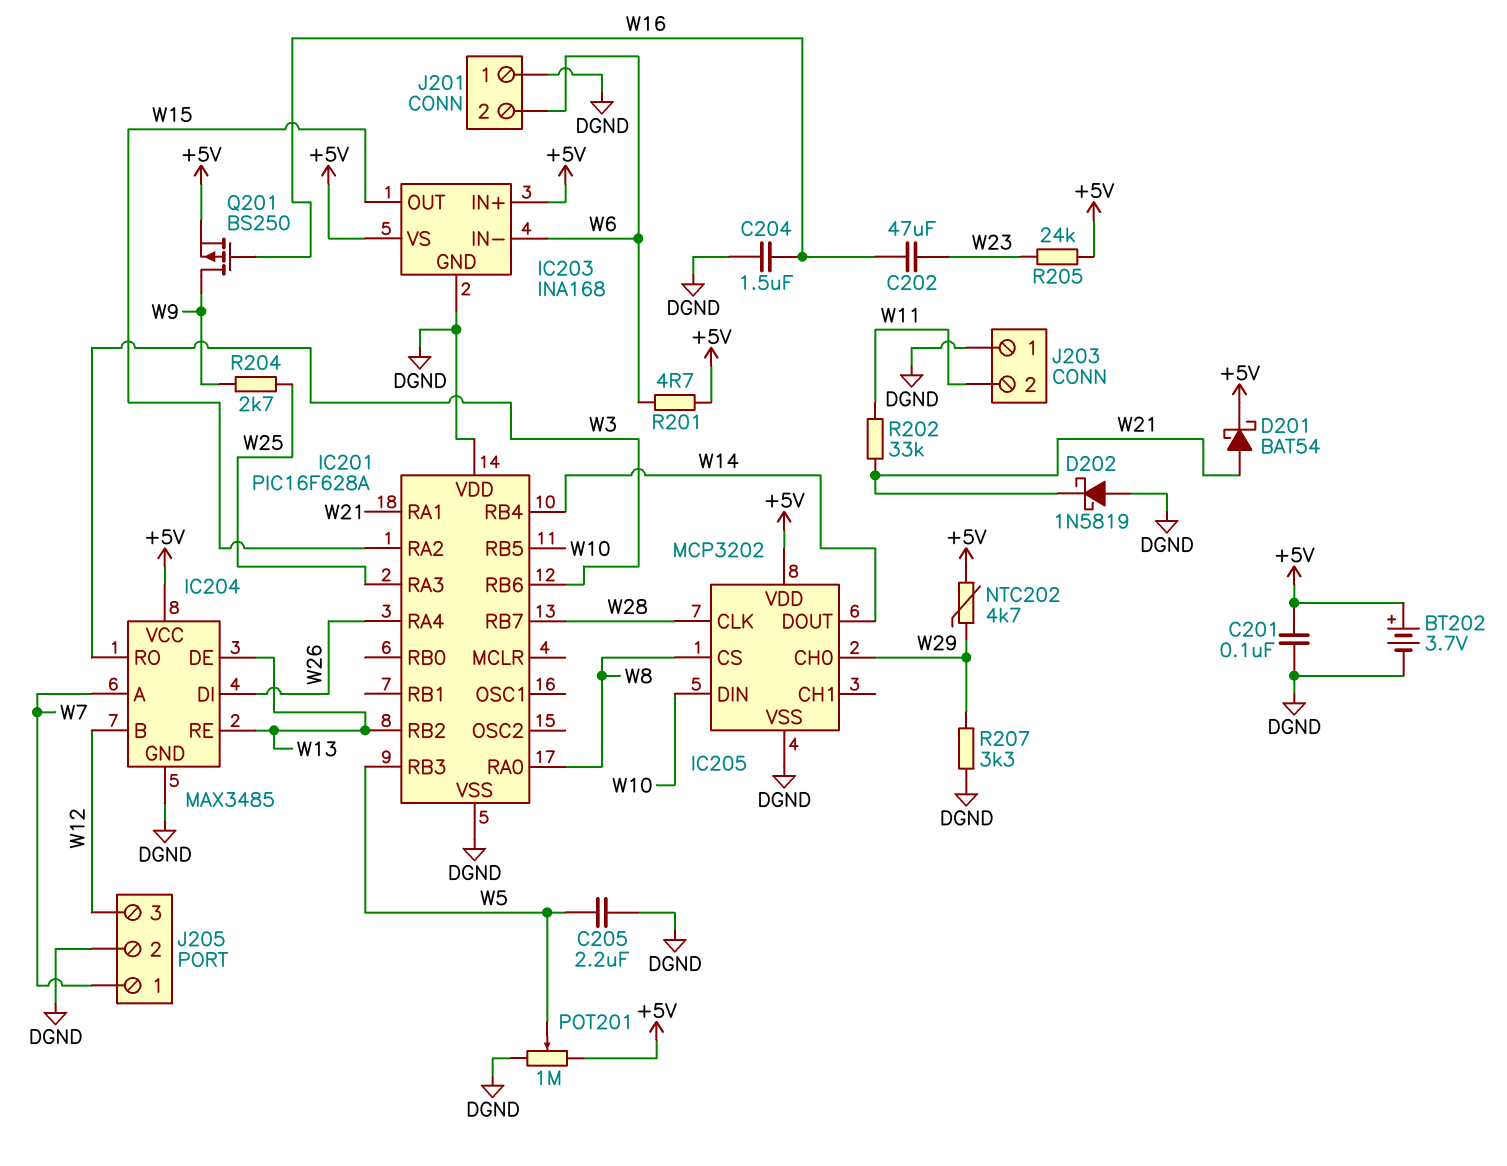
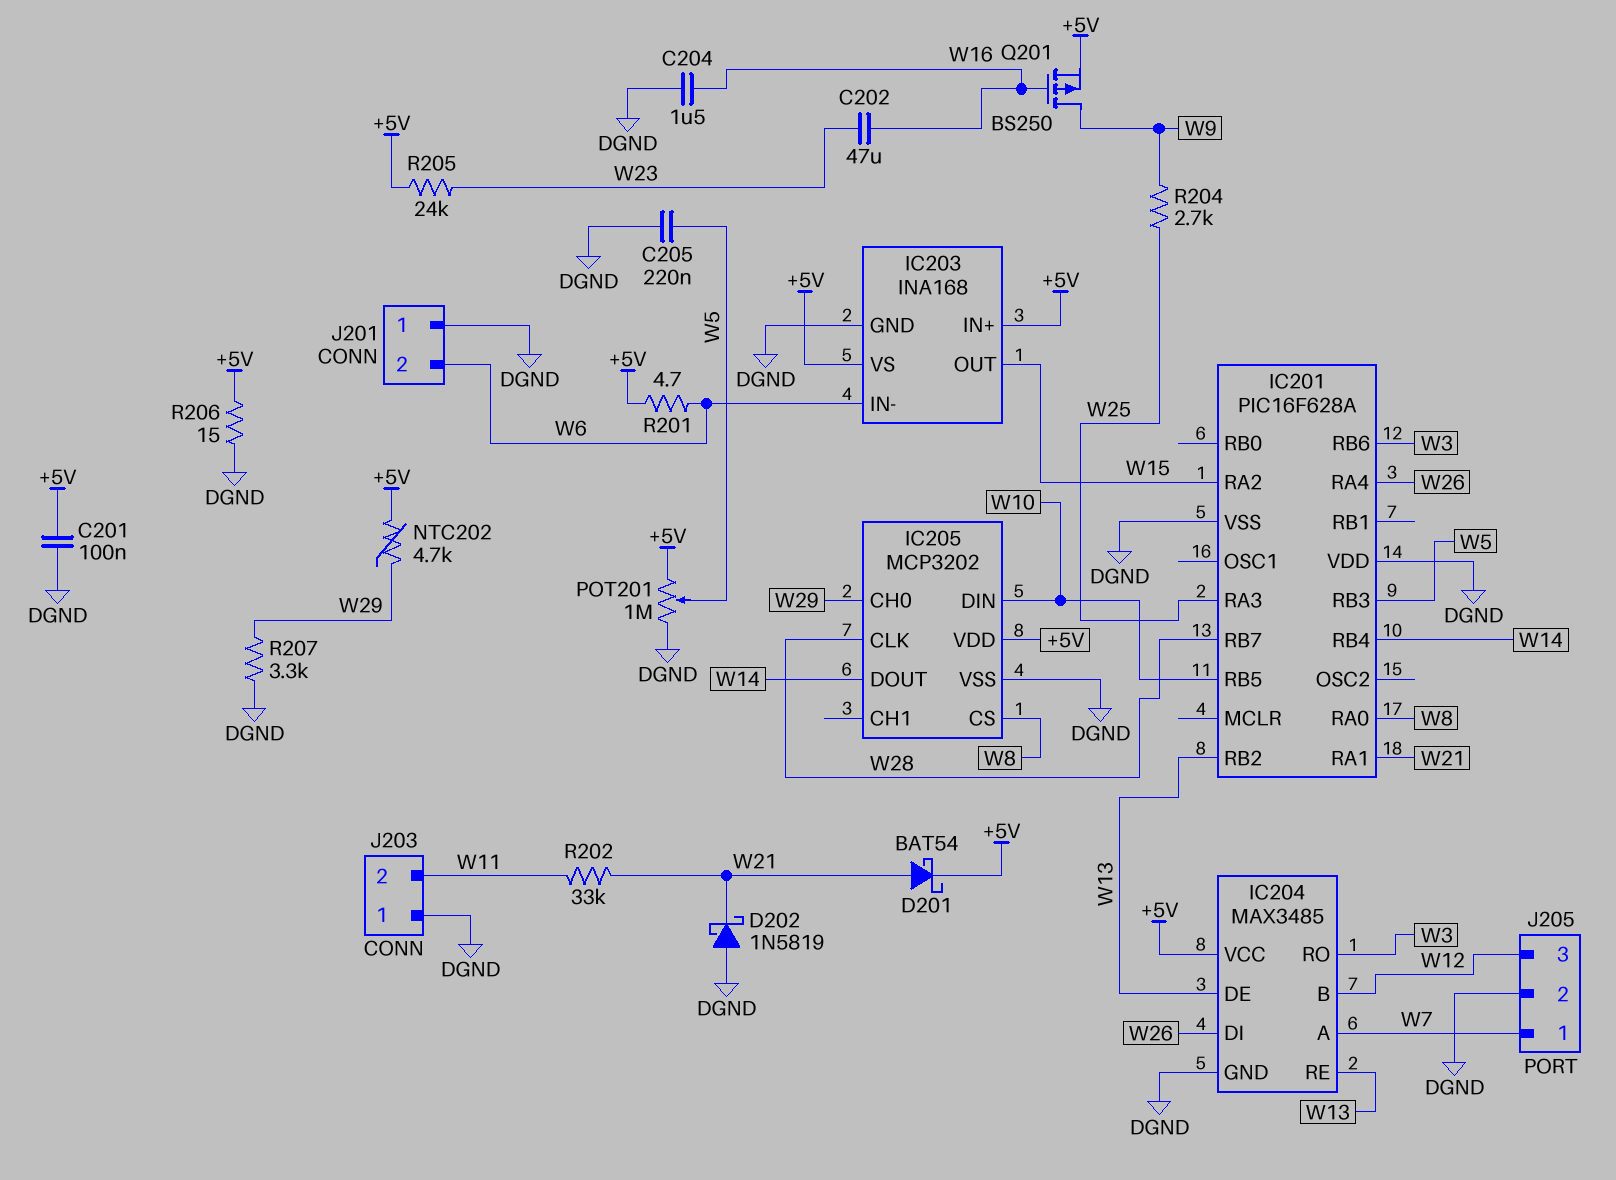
BT202: 3.7V (plus +5V, minus DGND) -> none
C205: 2.2uF (DGND, W5) -> 220nF (DGND, W5)
R206: none -> 15 (+5V, DGND)

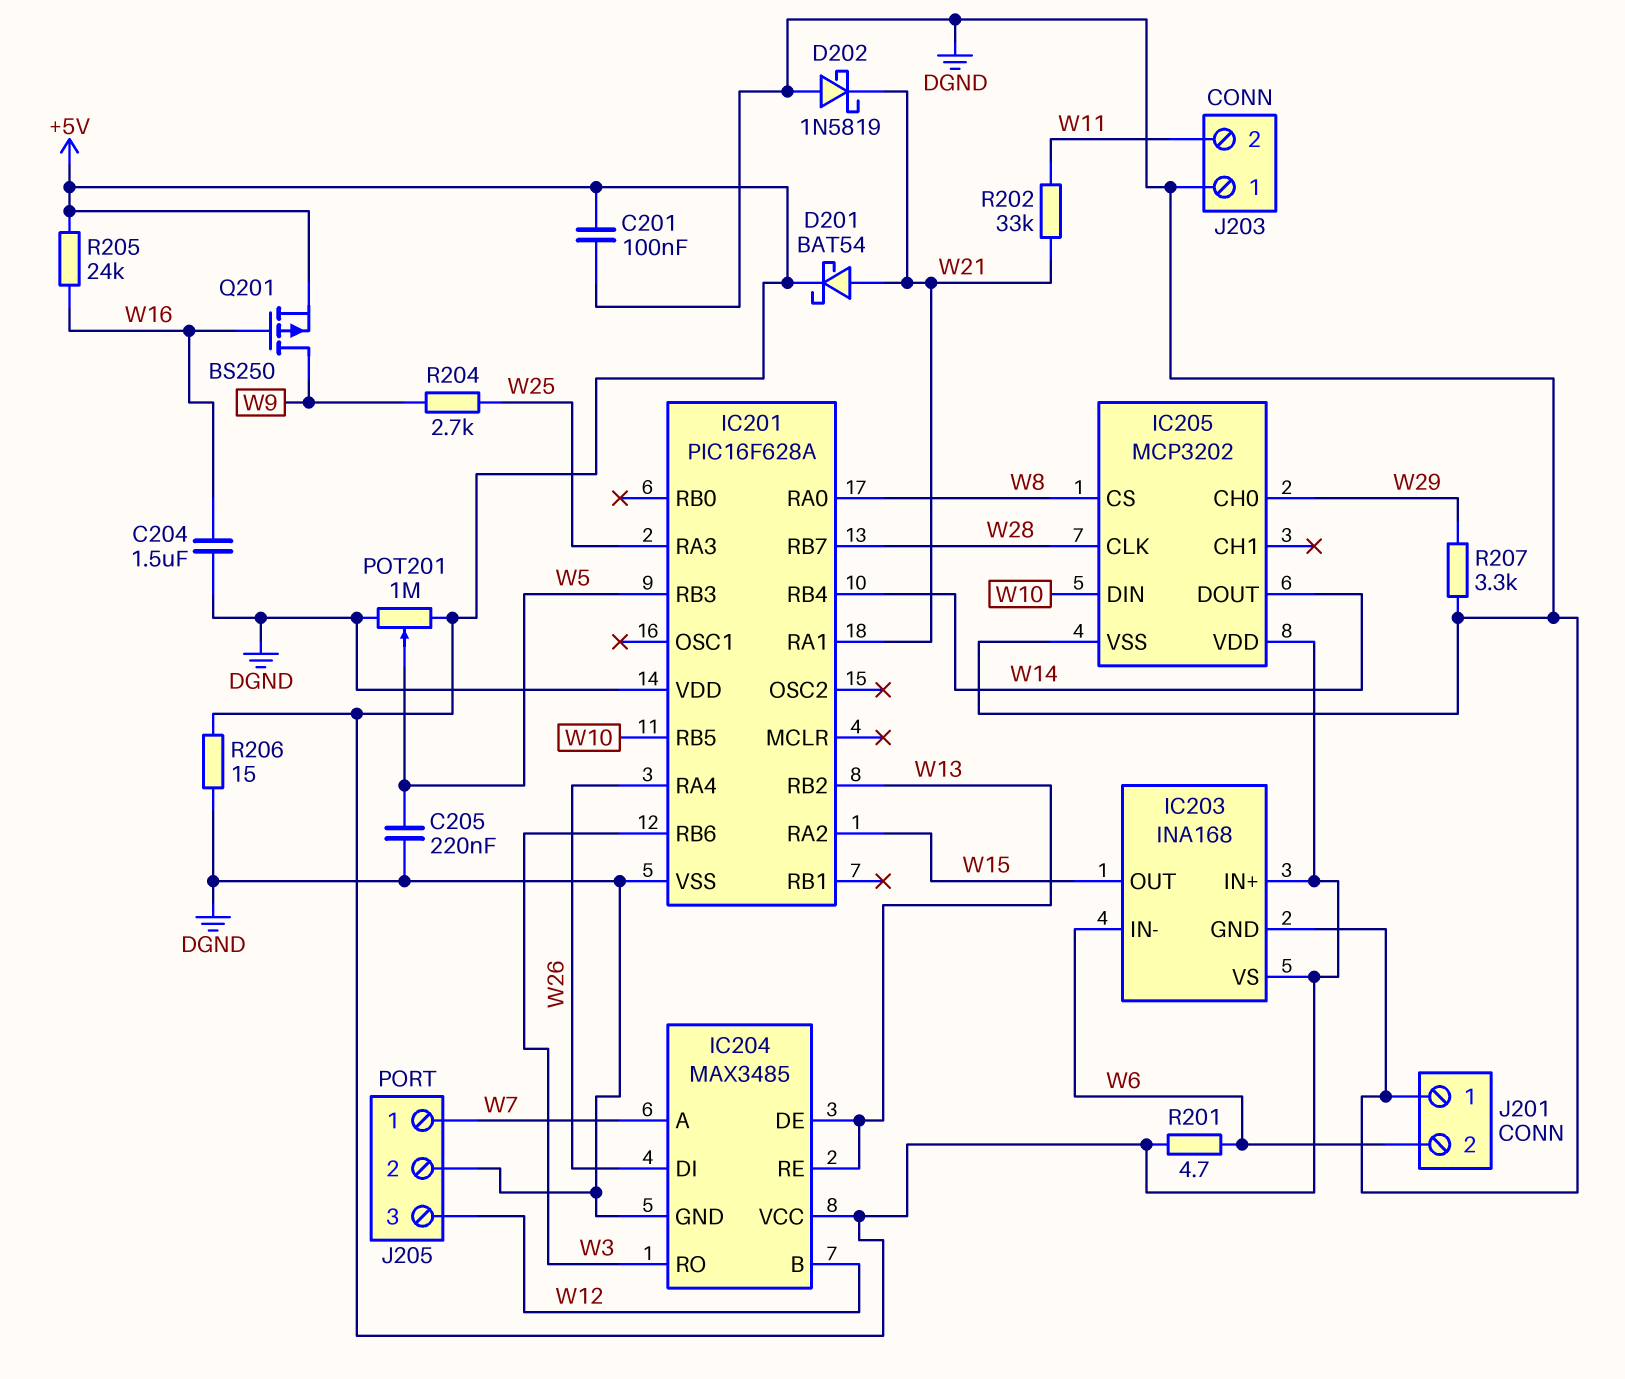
C202: 47uF (W16, W23) -> none
NTC202: 4.7k (+5V, W29) -> none
R205: 24k (+5V, W23) -> 24k (+5V, W16)

